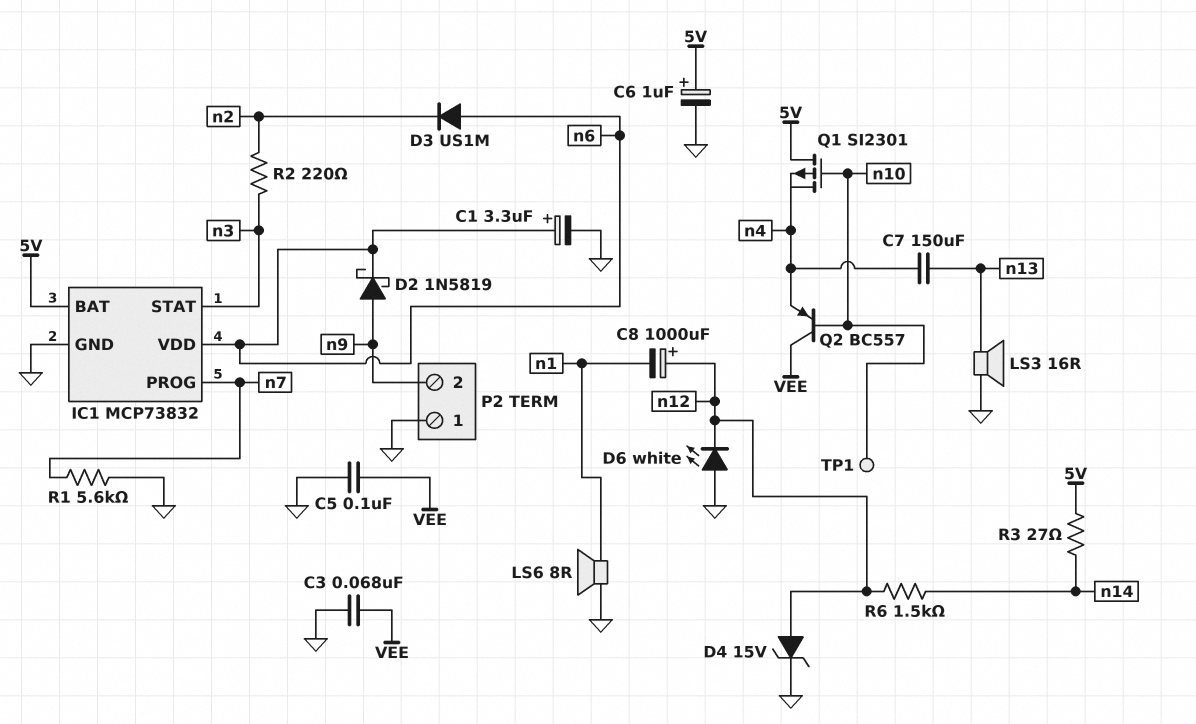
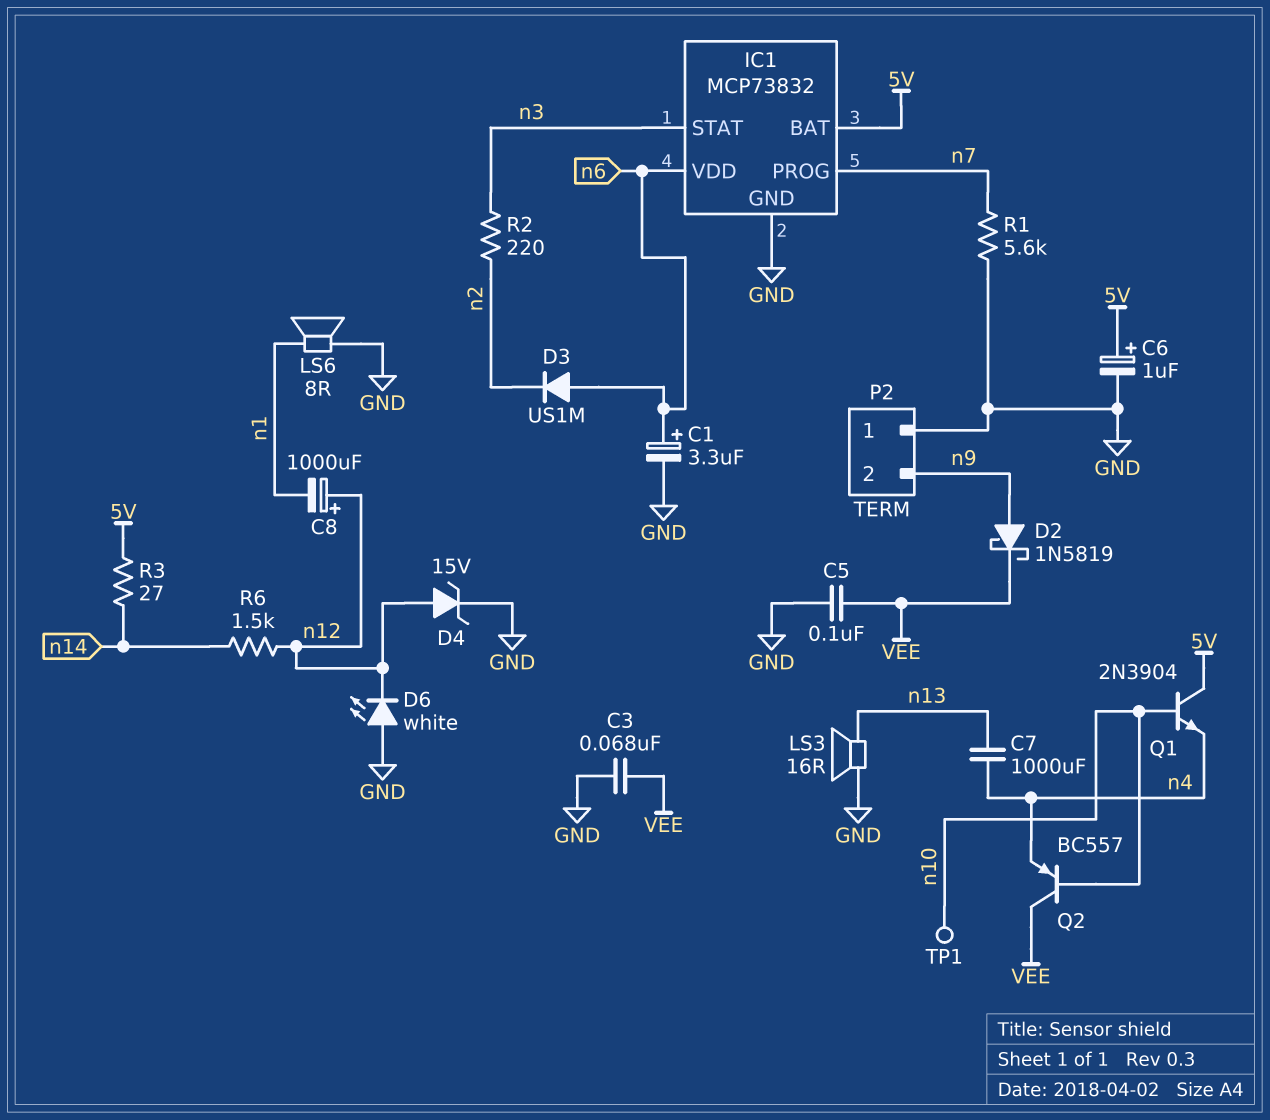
C7: 150uF (n4, n13) -> 1000uF (n4, n13)
D2: schottky 1N5819 (A n9, K n6) -> schottky 1N5819 (A n9, K VEE)
Q1: PMOS SI2301 (G n10, D 5V, S n4) -> NPN 2N3904 (B n10, C 5V, E n4)

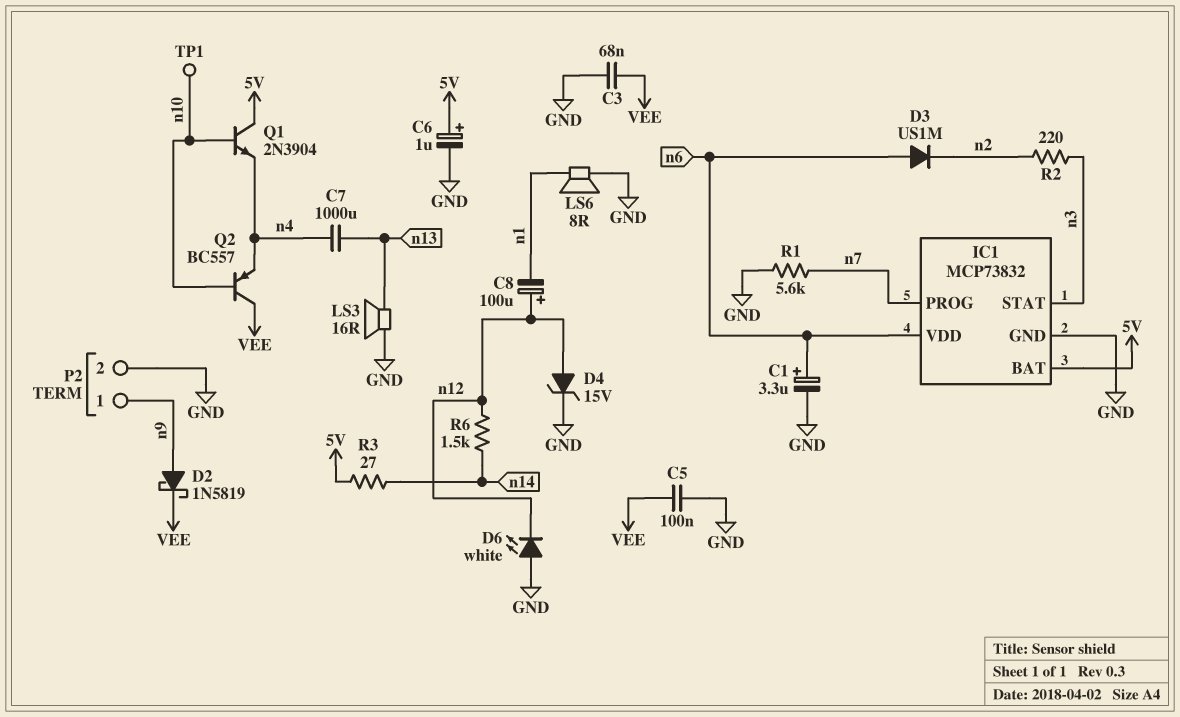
C8: 1000uF (plus n12, minus n1) -> 100uF (plus n12, minus n1)
P2 pin 1: GND -> n9
P2 pin 2: n9 -> GND

